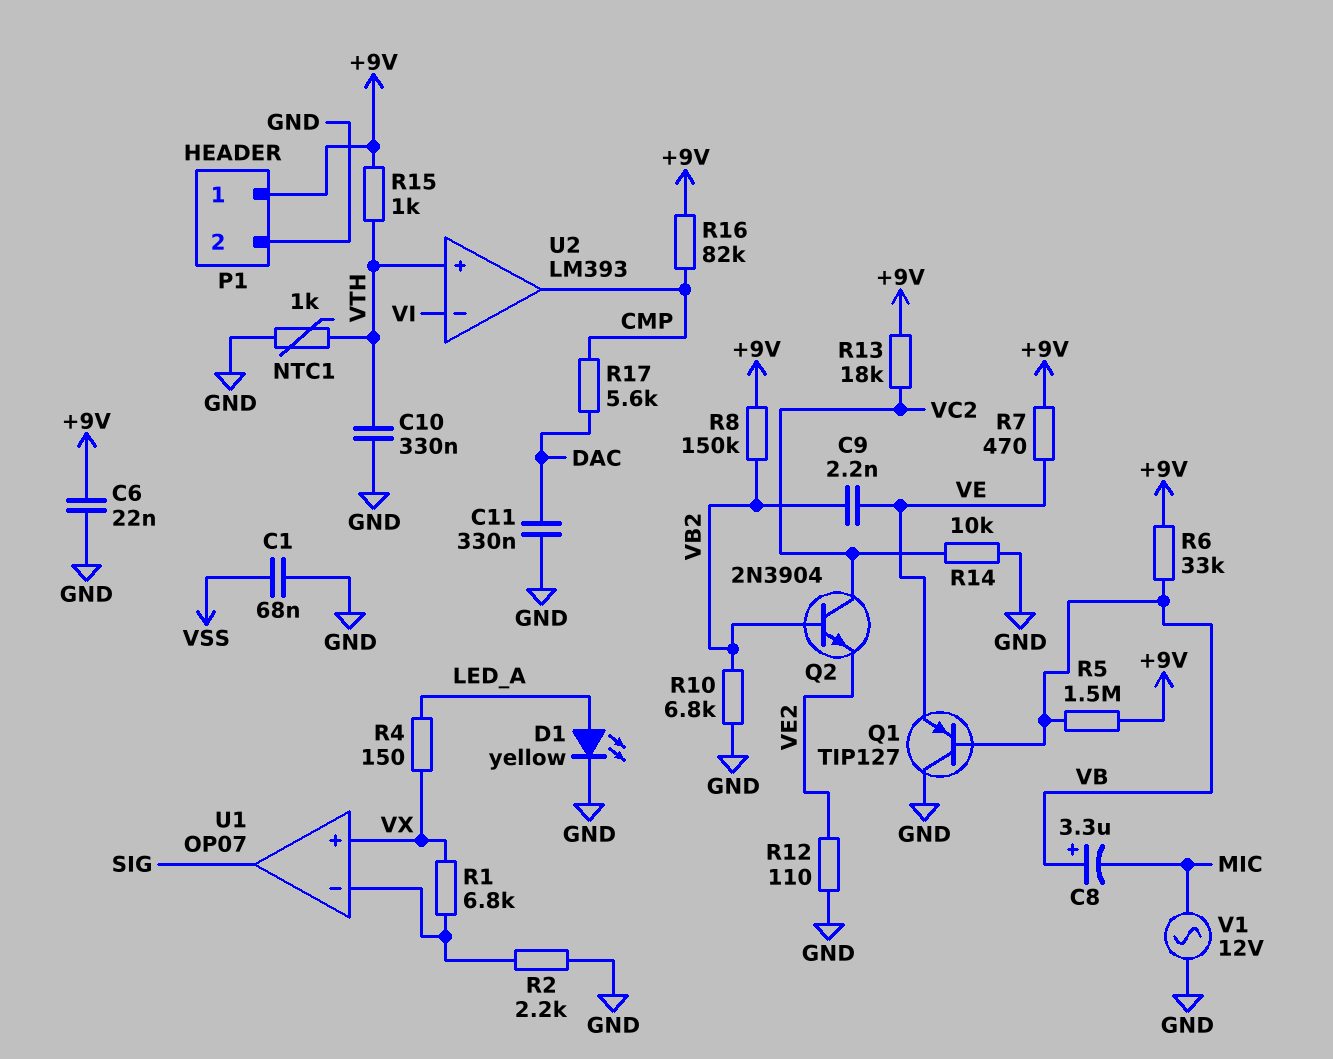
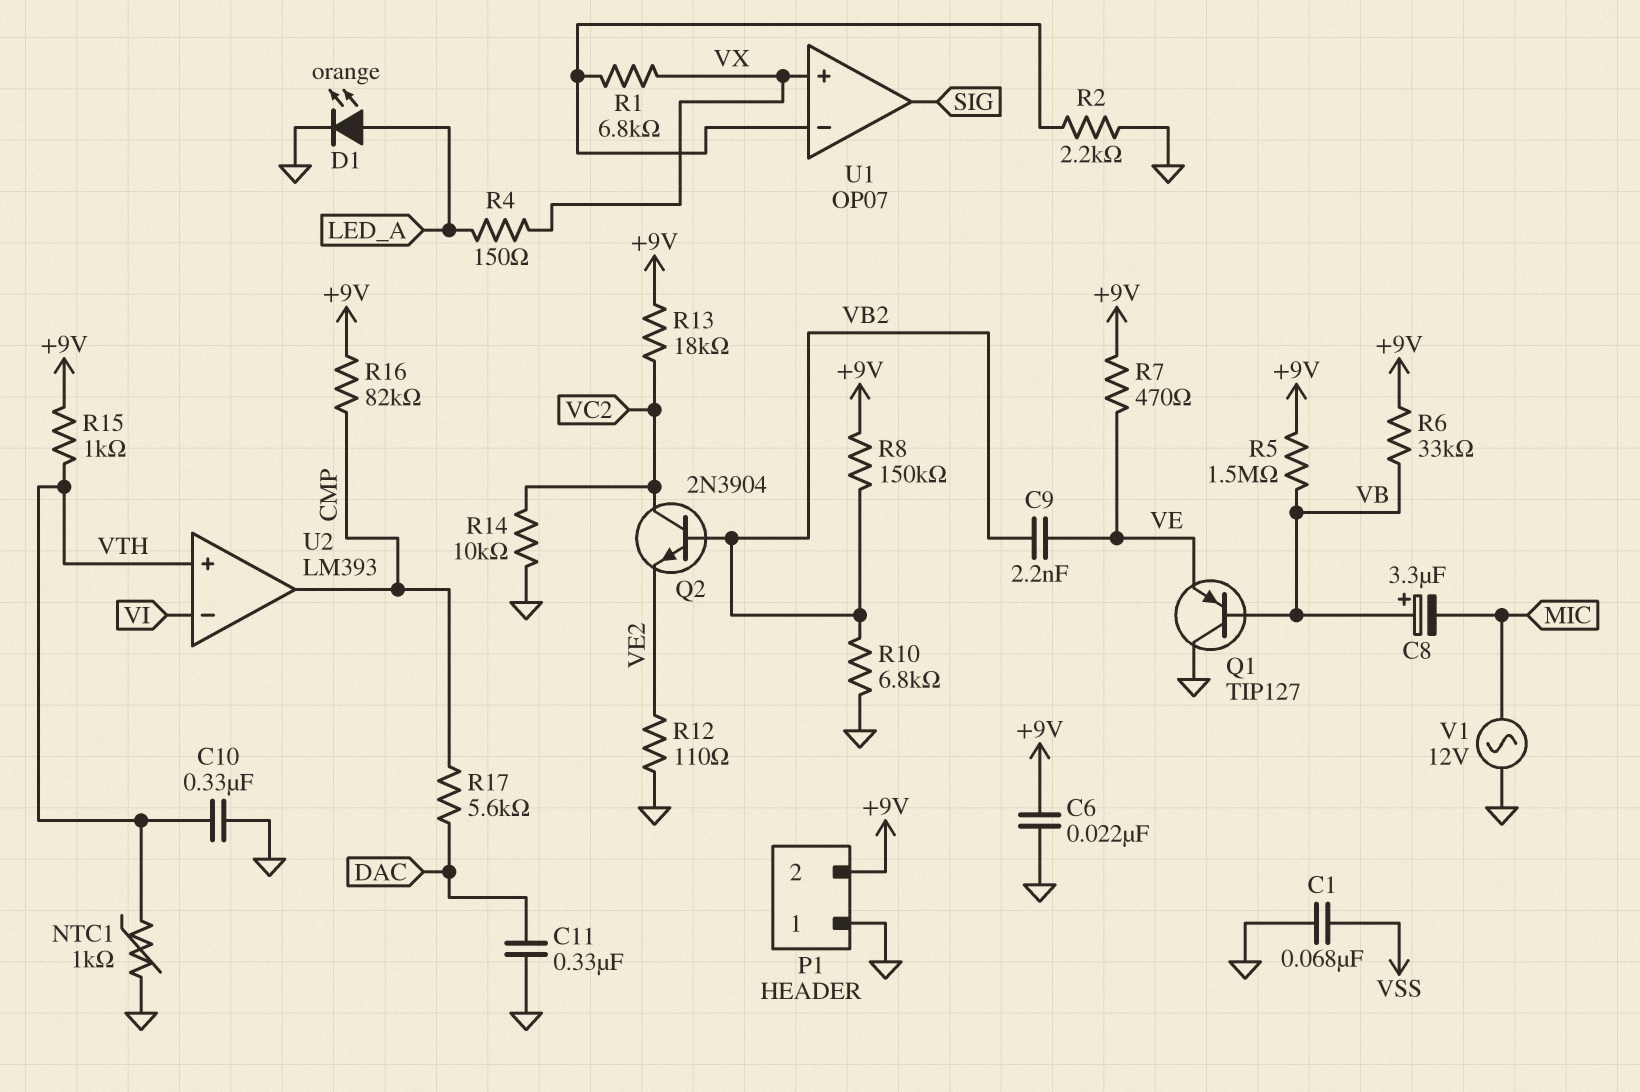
D1: LED yellow (A LED_A, K GND) -> LED orange (A LED_A, K GND)
P1 pin 1: +9V -> GND
P1 pin 2: GND -> +9V

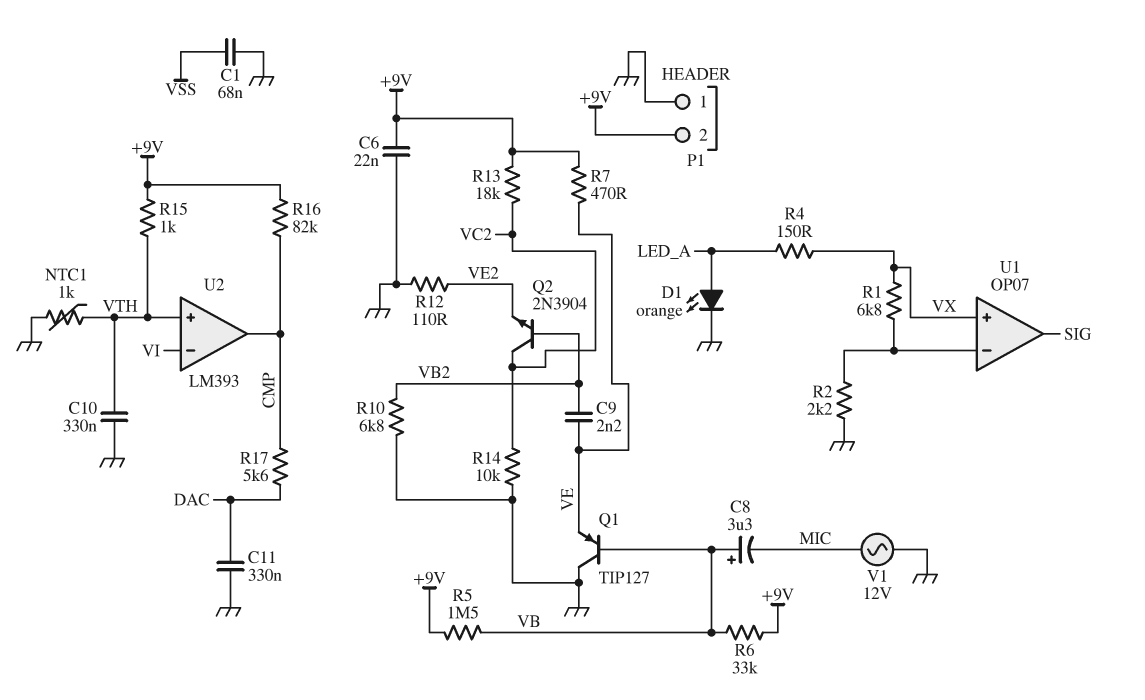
R8: 150k (+9V, VB2) -> none

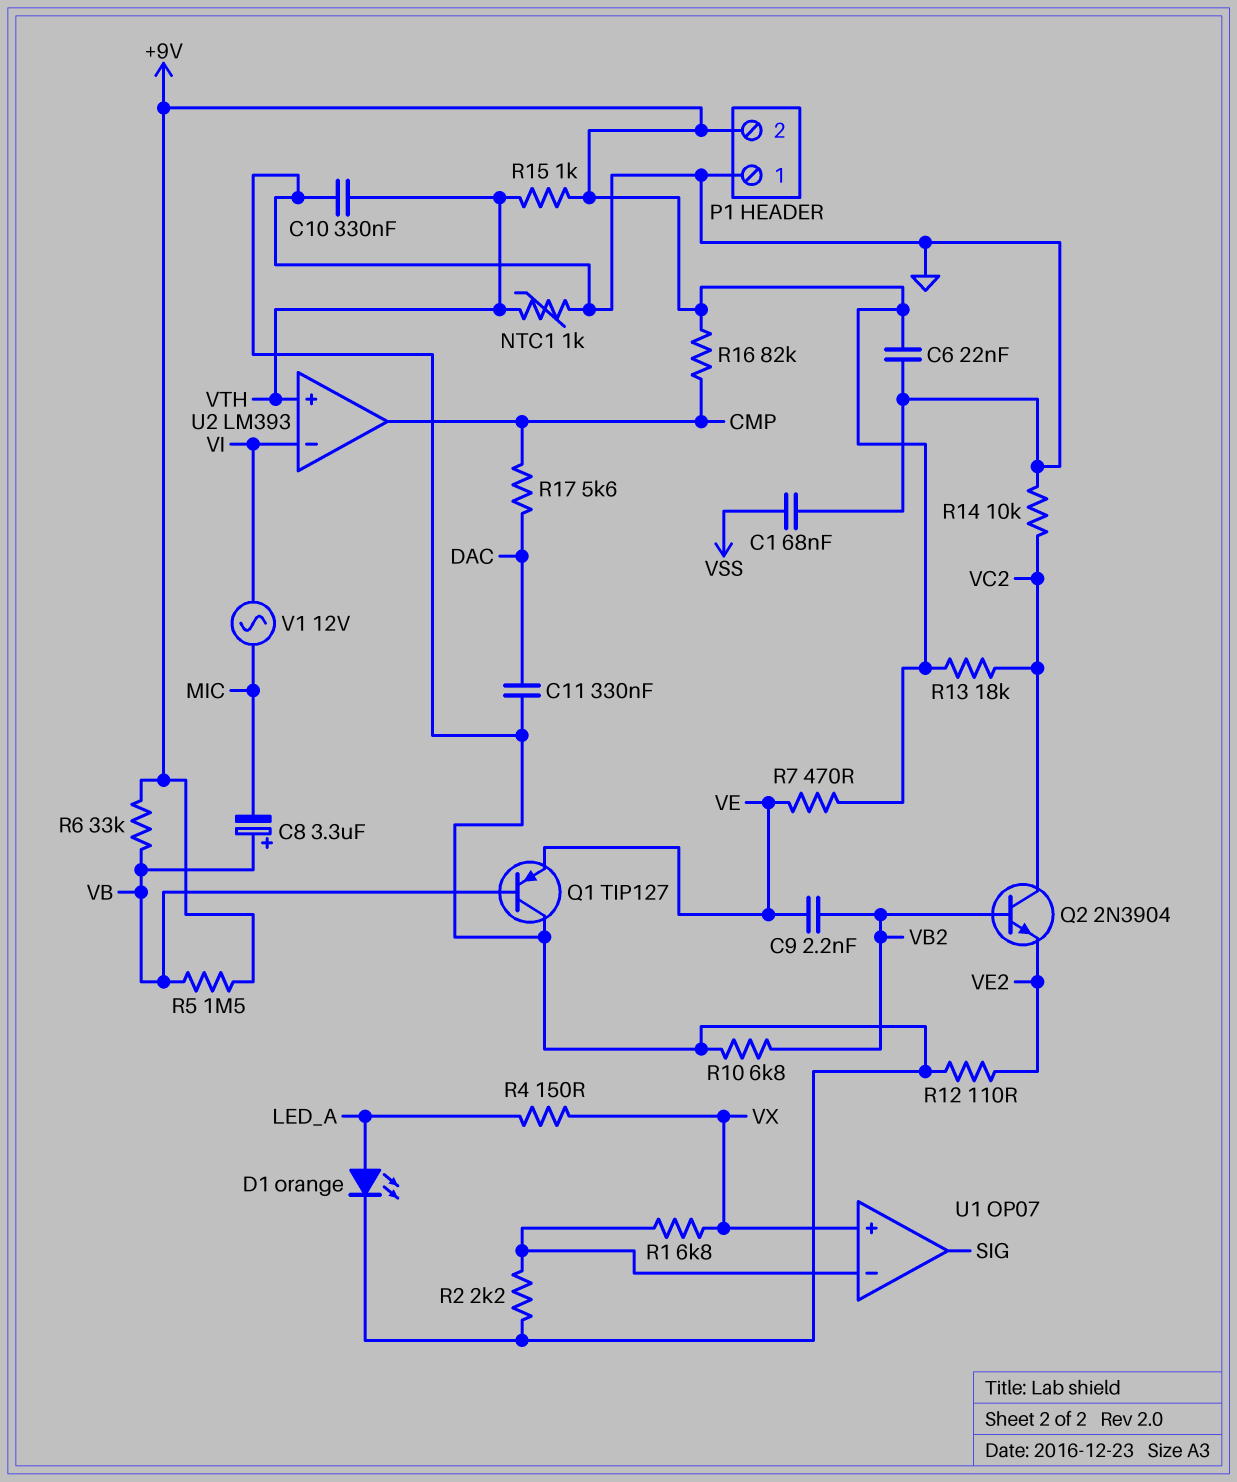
V1: AC 12V (GND, MIC) -> AC 12V (MIC, VI)

